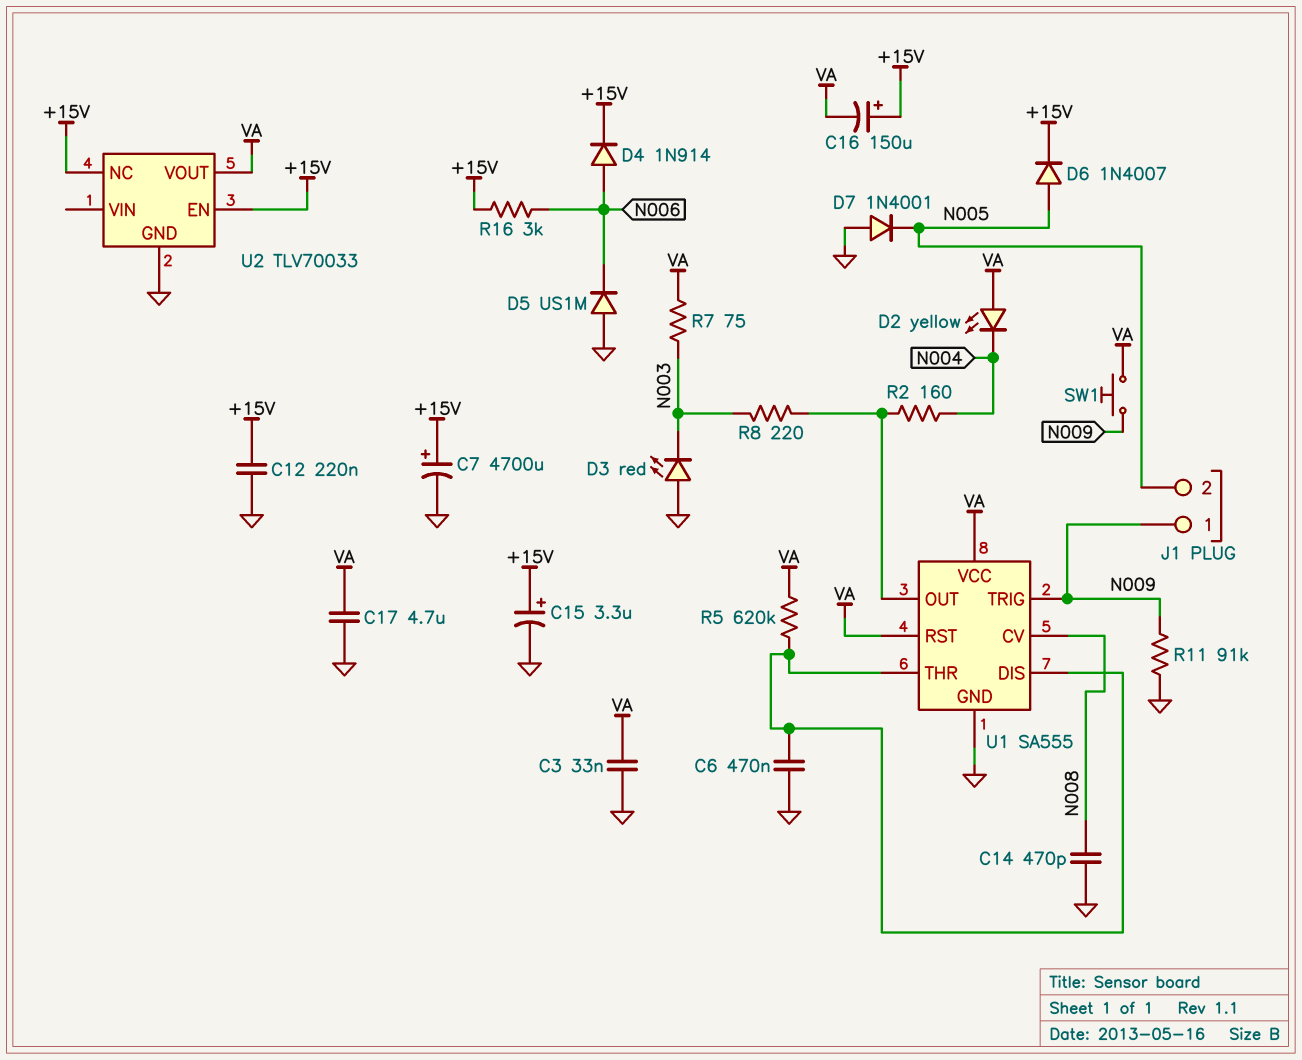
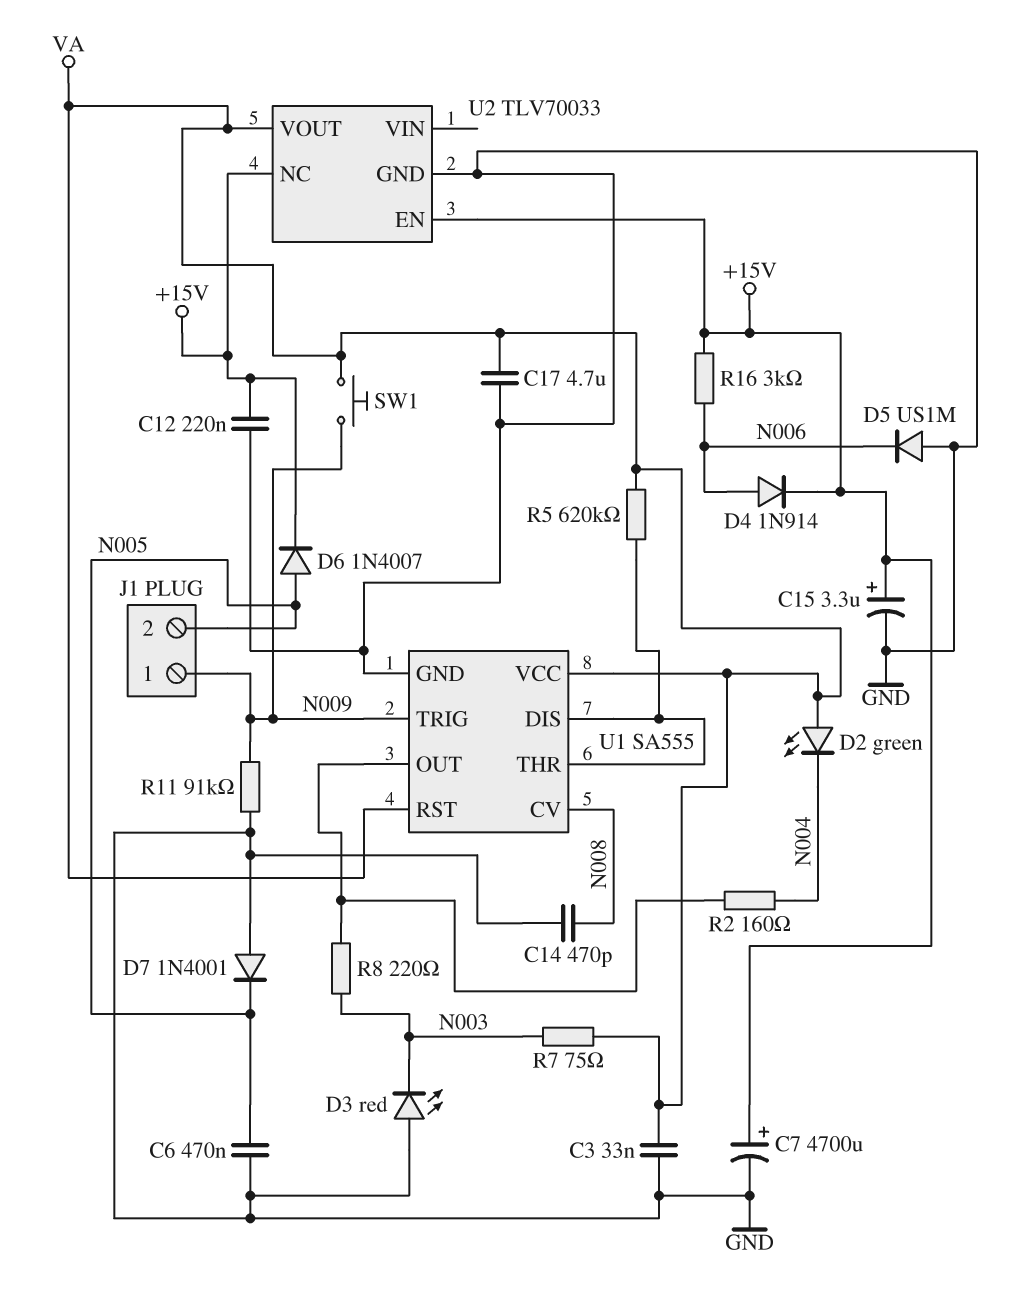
C6: 470nF (GND, U1/DIS) -> 470nF (GND, N005)
C16: 150uF (plus +15V, minus VA) -> none
D2: LED yellow (A VA, K N004) -> LED green (A VA, K N004)

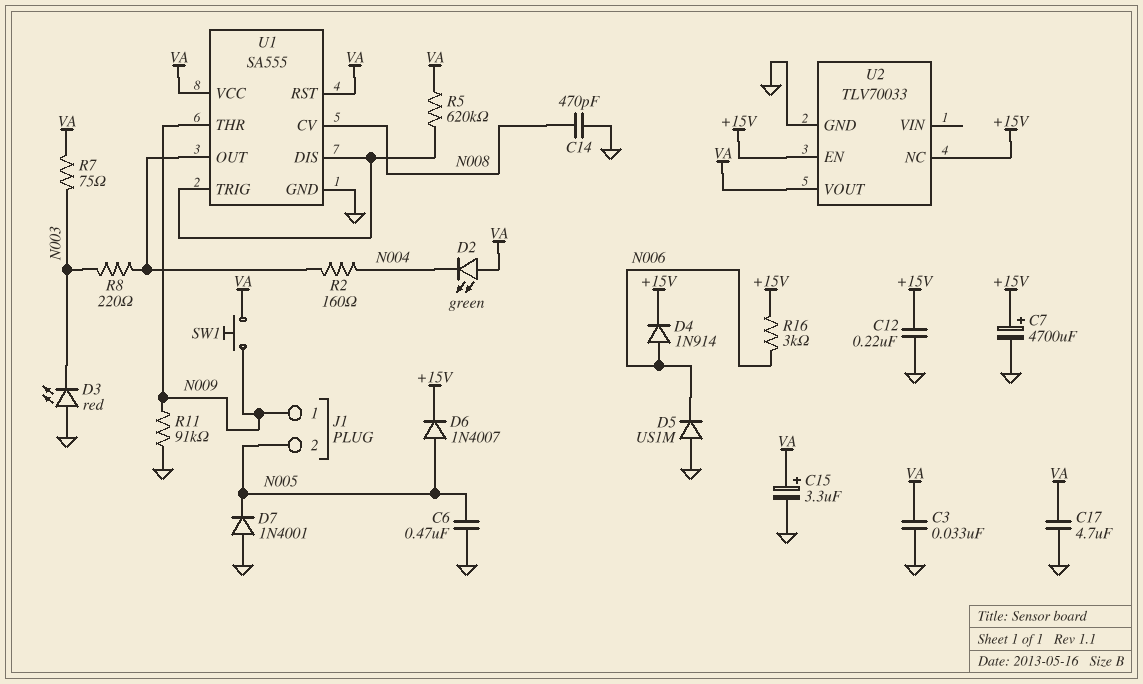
C15: 3.3uF (plus +15V, minus GND) -> 3.3uF (plus VA, minus GND)
U1 pin THR: U1/DIS -> N009
U1 pin TRIG: N009 -> U1/DIS

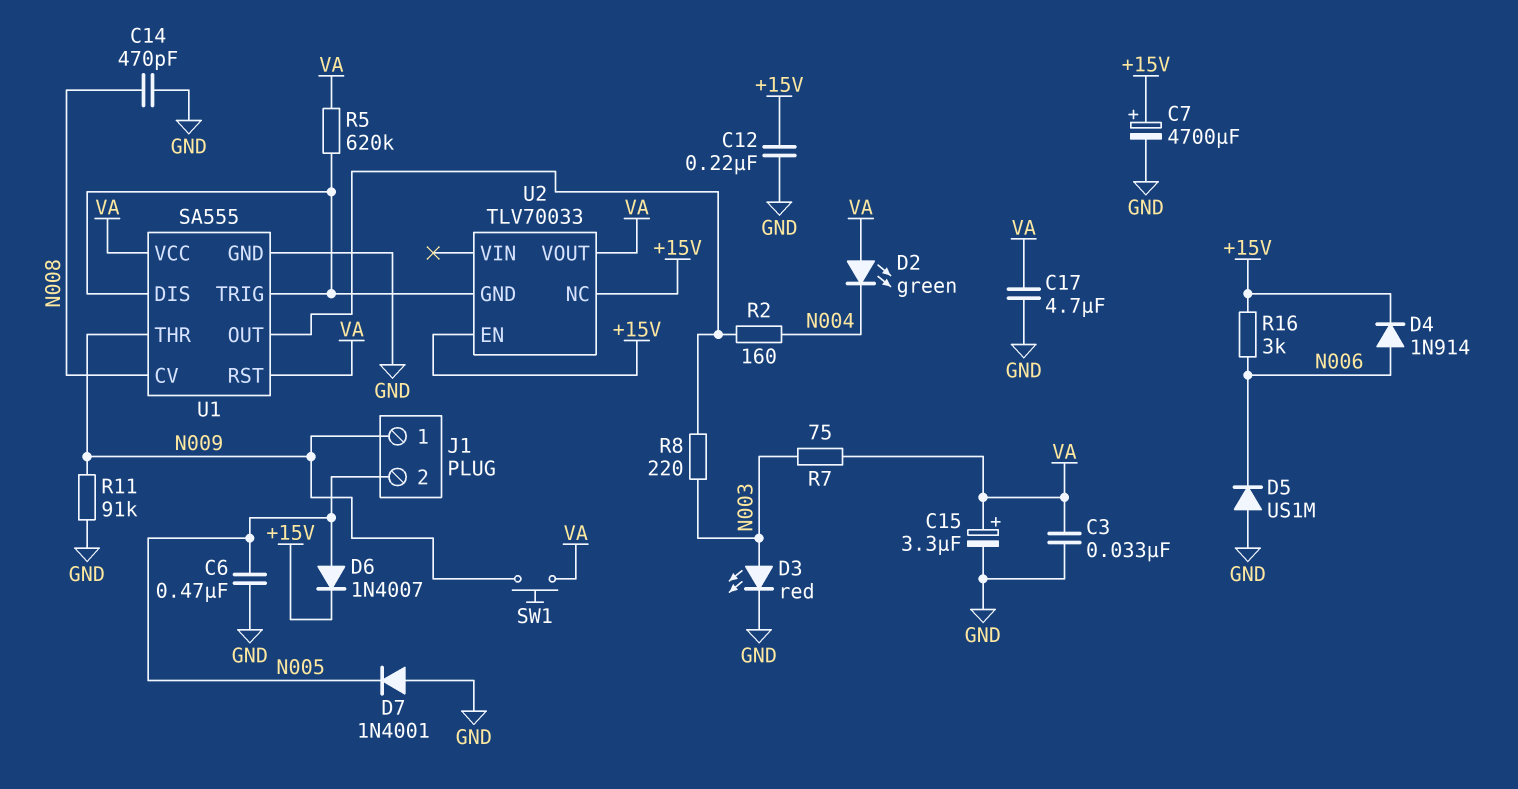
D3: LED red (A GND, K N003) -> LED red (A N003, K GND)
U2 pin GND: GND -> U1/DIS

